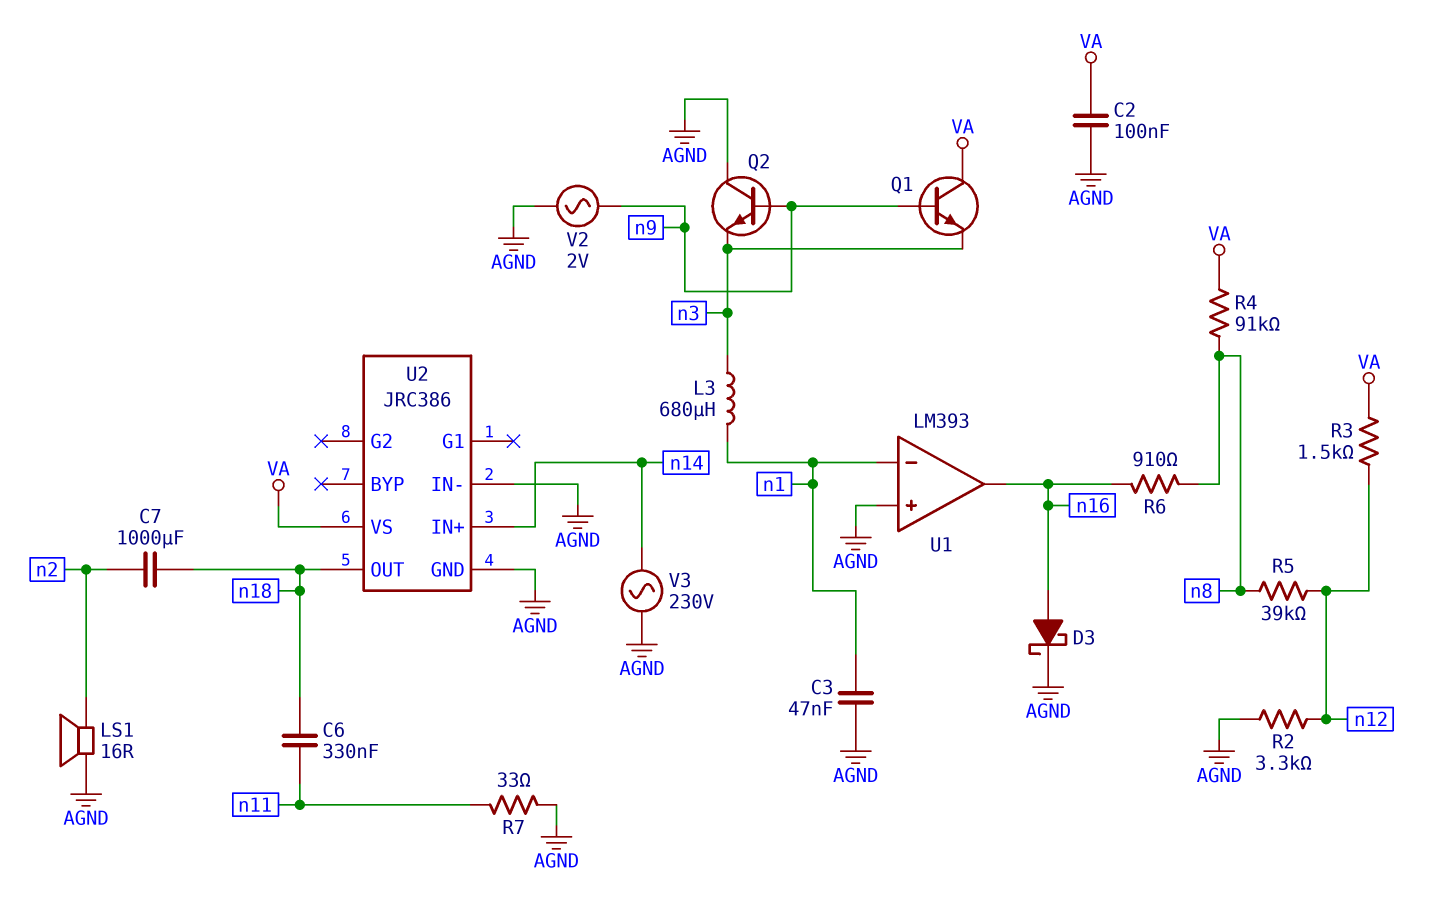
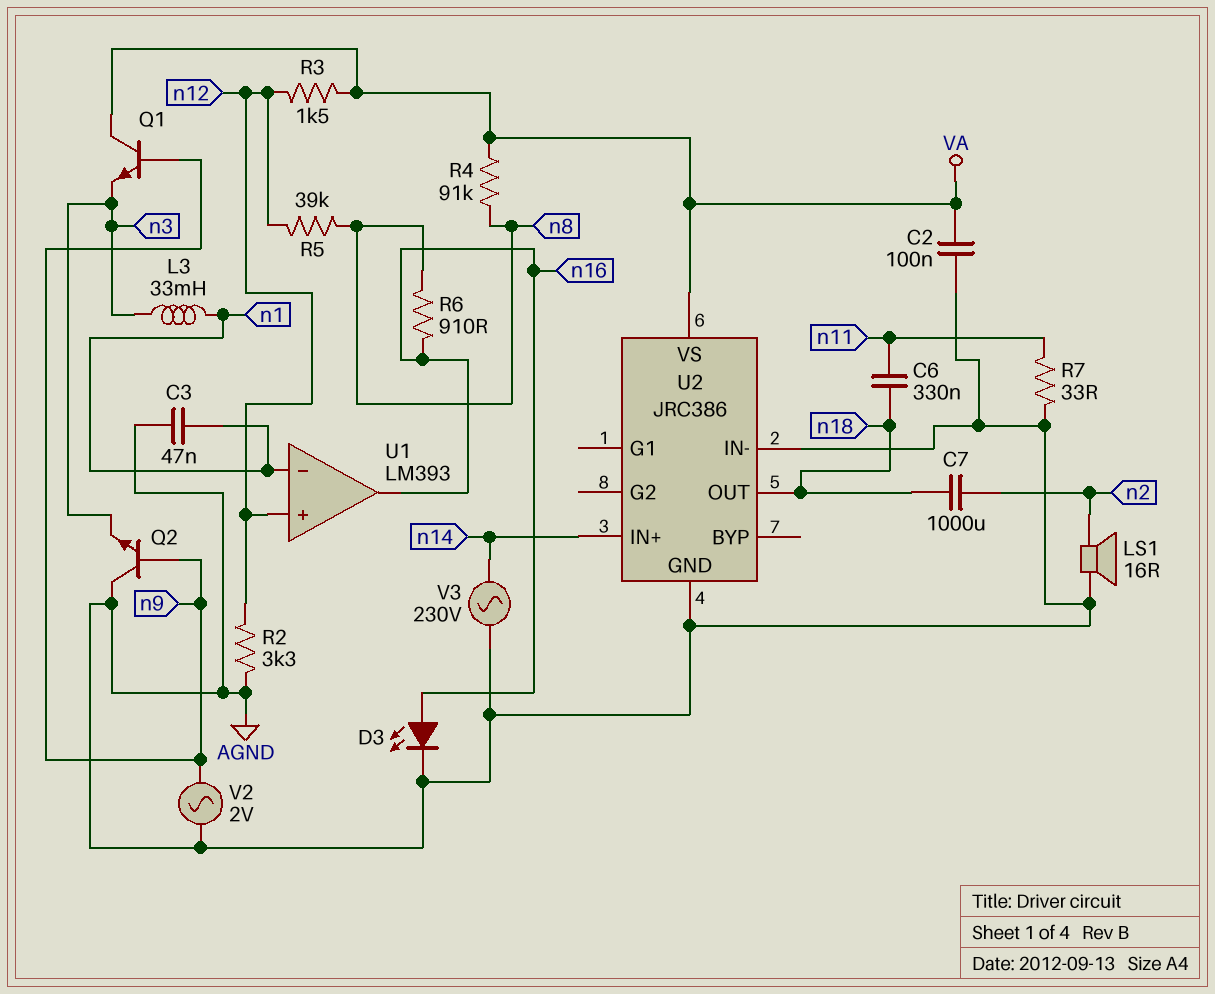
D3: schottky (A n16, K AGND) -> LED (A n16, K AGND)
L3: 680uH (n1, n3) -> 33mH (n1, n3)
U1 pin in+: AGND -> n12

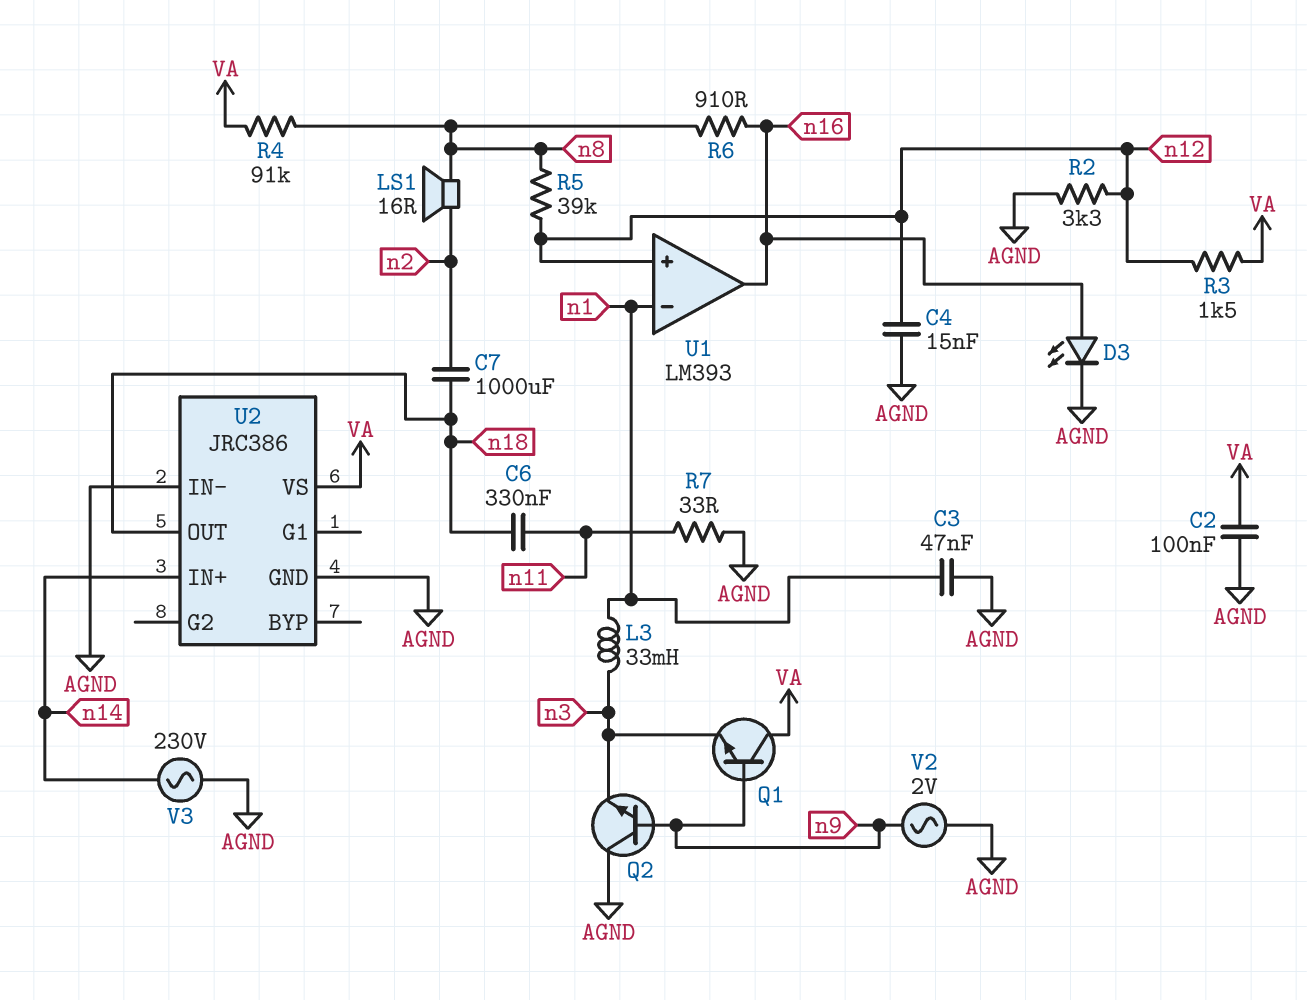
C4: none -> 15nF (AGND, n12)
LS1: speaker 16R (AGND, n2) -> speaker 16R (n2, n8)

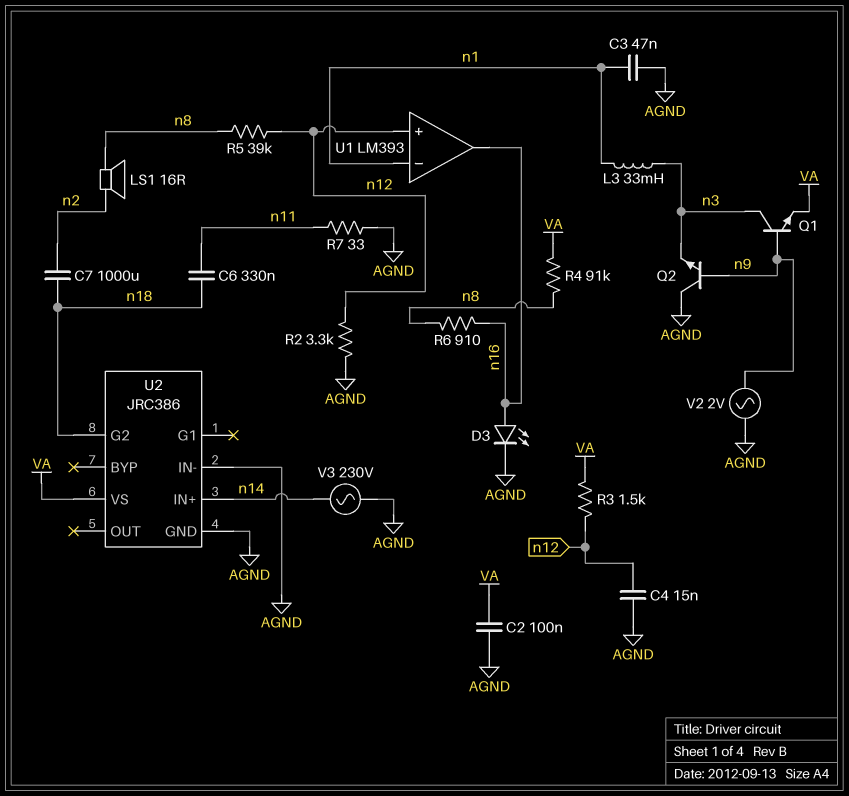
Q1: NPN (B n9, C VA, E n3) -> NPN (B n9, C n3, E VA)
U2 pin G2: none -> n18
U2 pin OUT: n18 -> none

